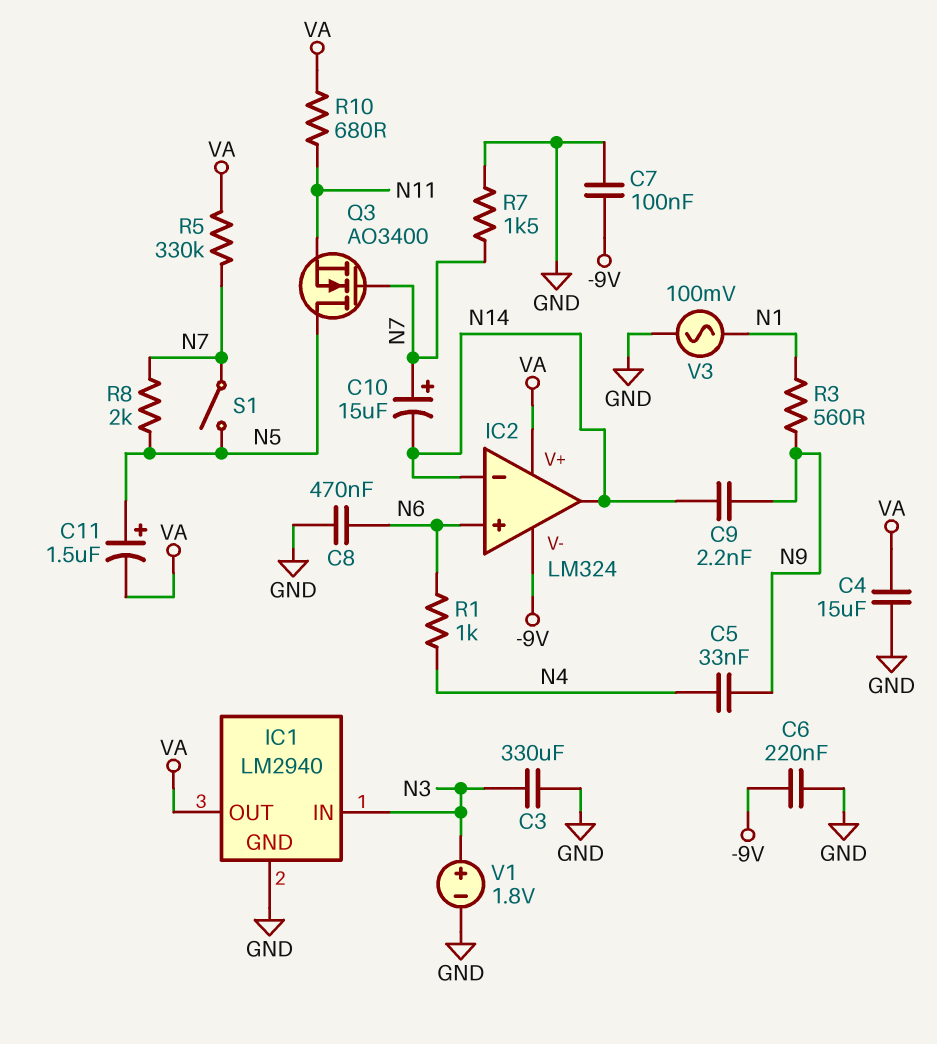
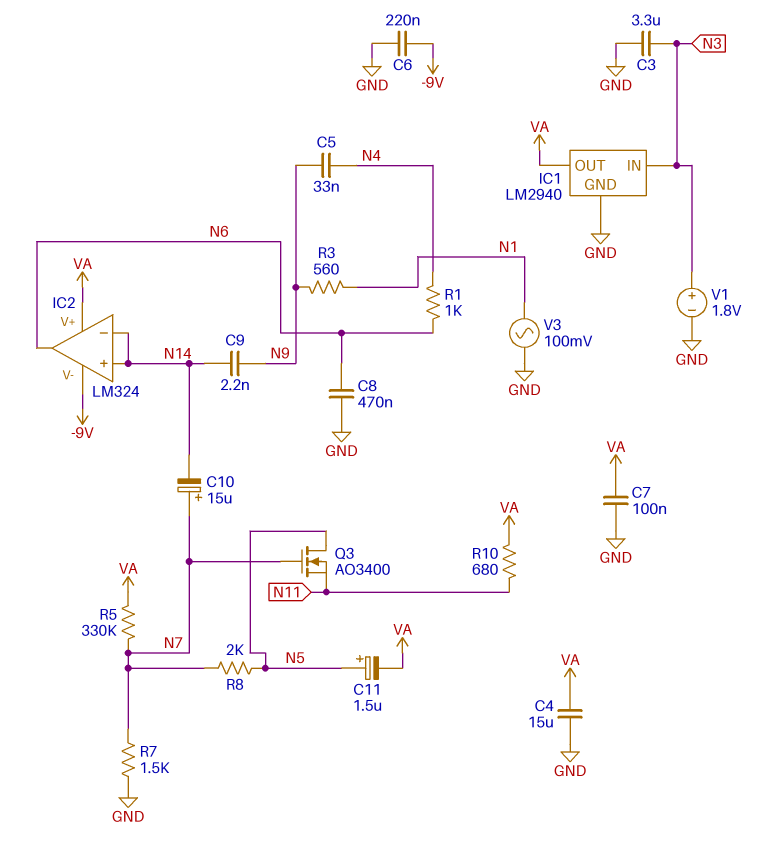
C3: 330uF (GND, N3) -> 3.3uF (GND, N3)
C7: 100nF (-9V, GND) -> 100nF (GND, VA)
IC2 pin in+: N6 -> N14
IC2 pin out: N14 -> N6
S1: switch (N5, N7) -> none

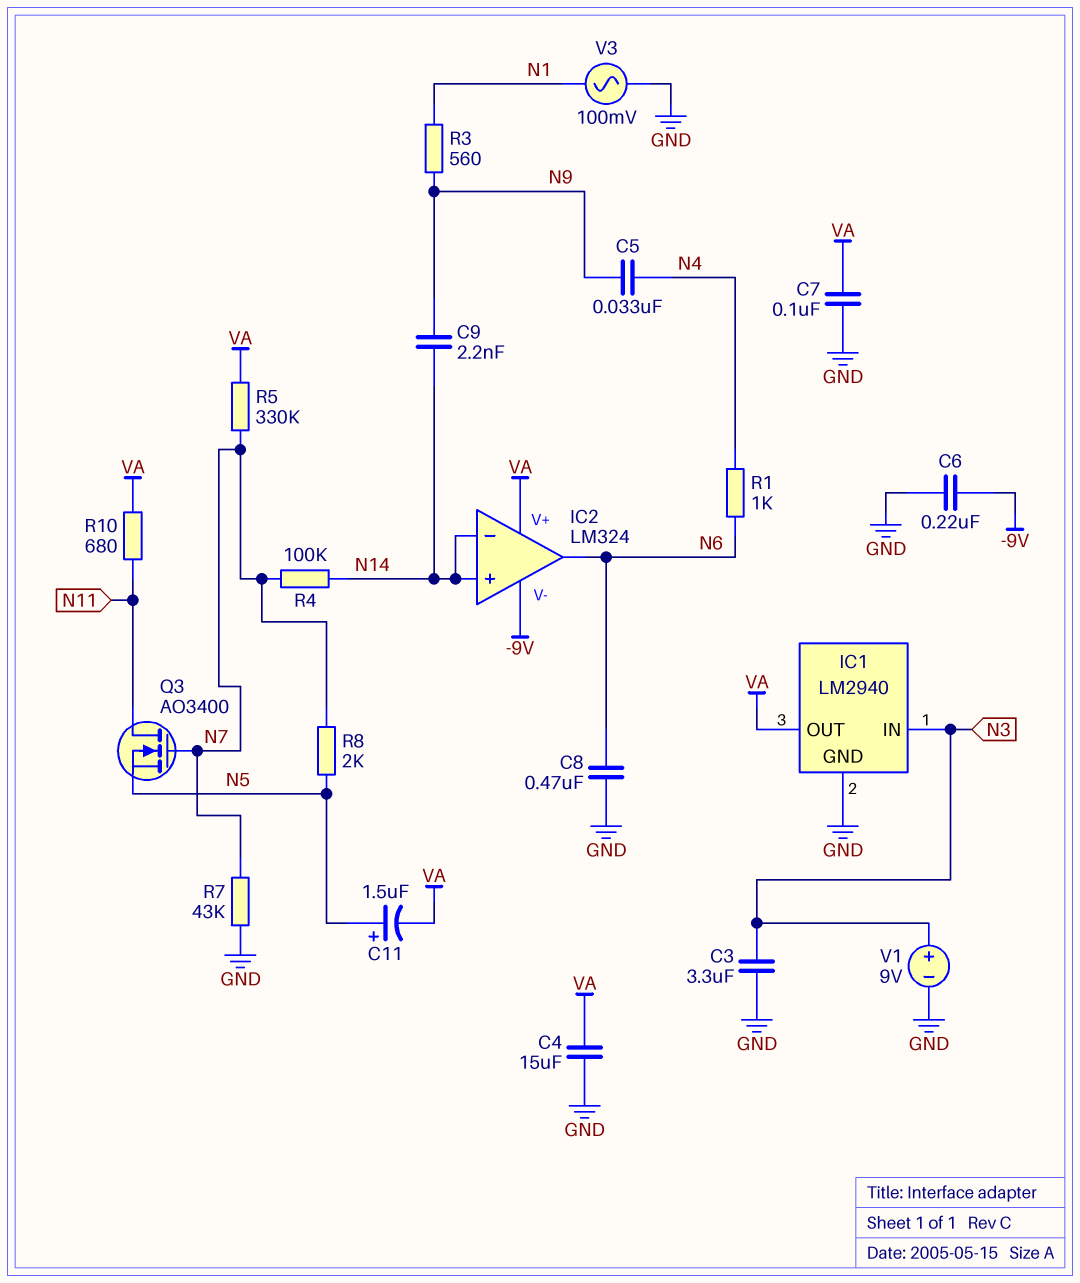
C10: 15uF (plus N7, minus N14) -> none
Q3: NMOS AO3400 (G N7, D N5, S N11) -> NMOS AO3400 (G N7, D N11, S N5)
R4: none -> 100k (N7, N14)
R7: 1.5k (GND, N7) -> 43k (GND, N7)
V1: 1.8V (plus N3, minus GND) -> 9V (plus N3, minus GND)

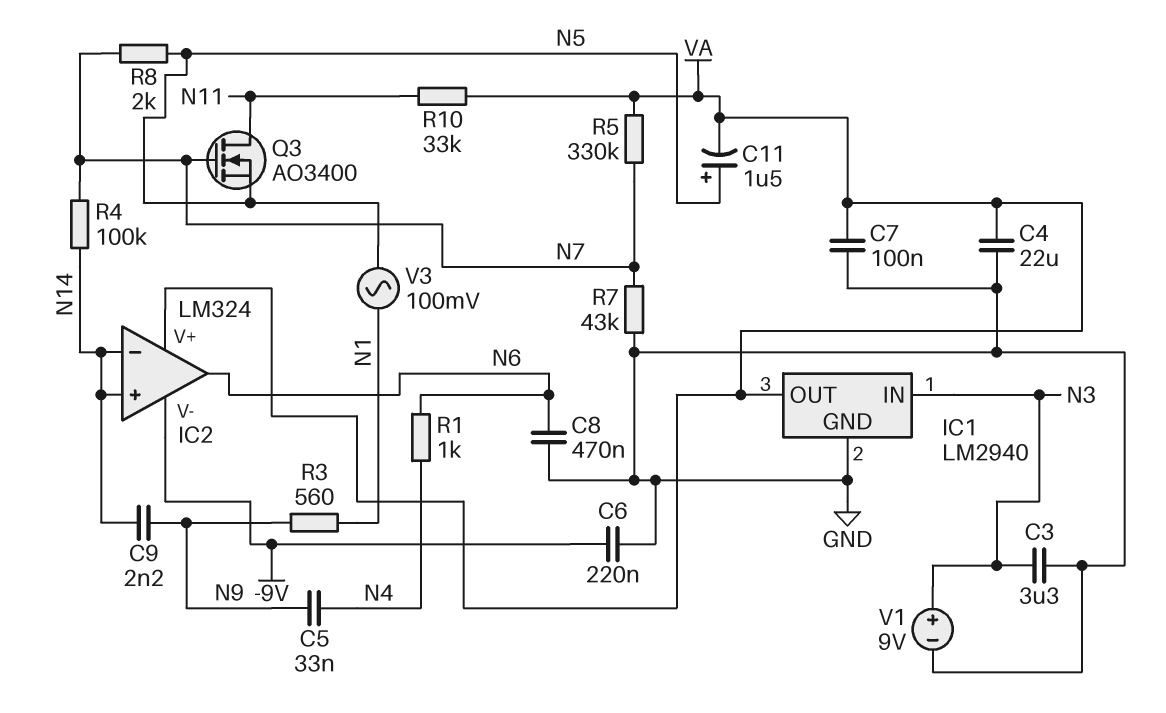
C4: 15uF (GND, VA) -> 22uF (GND, VA)
R10: 680 (N11, VA) -> 33k (N11, VA)
V3: AC 100mV (GND, N1) -> AC 100mV (N1, N5)

